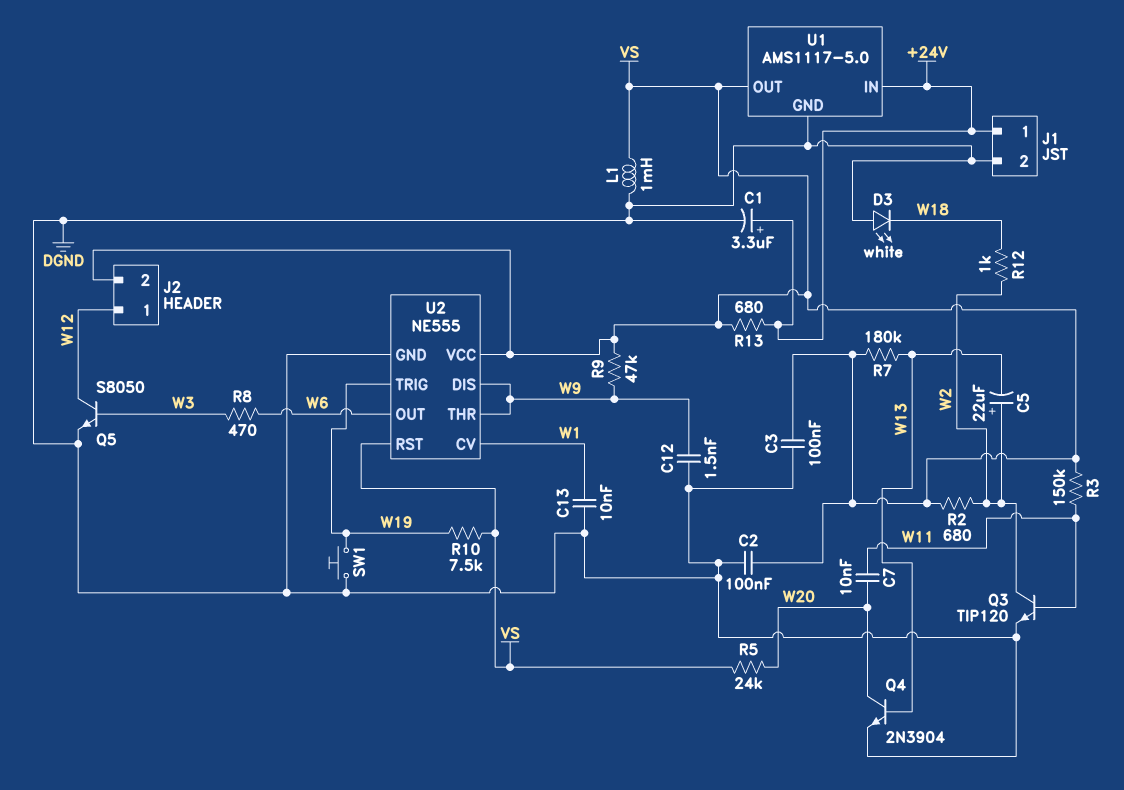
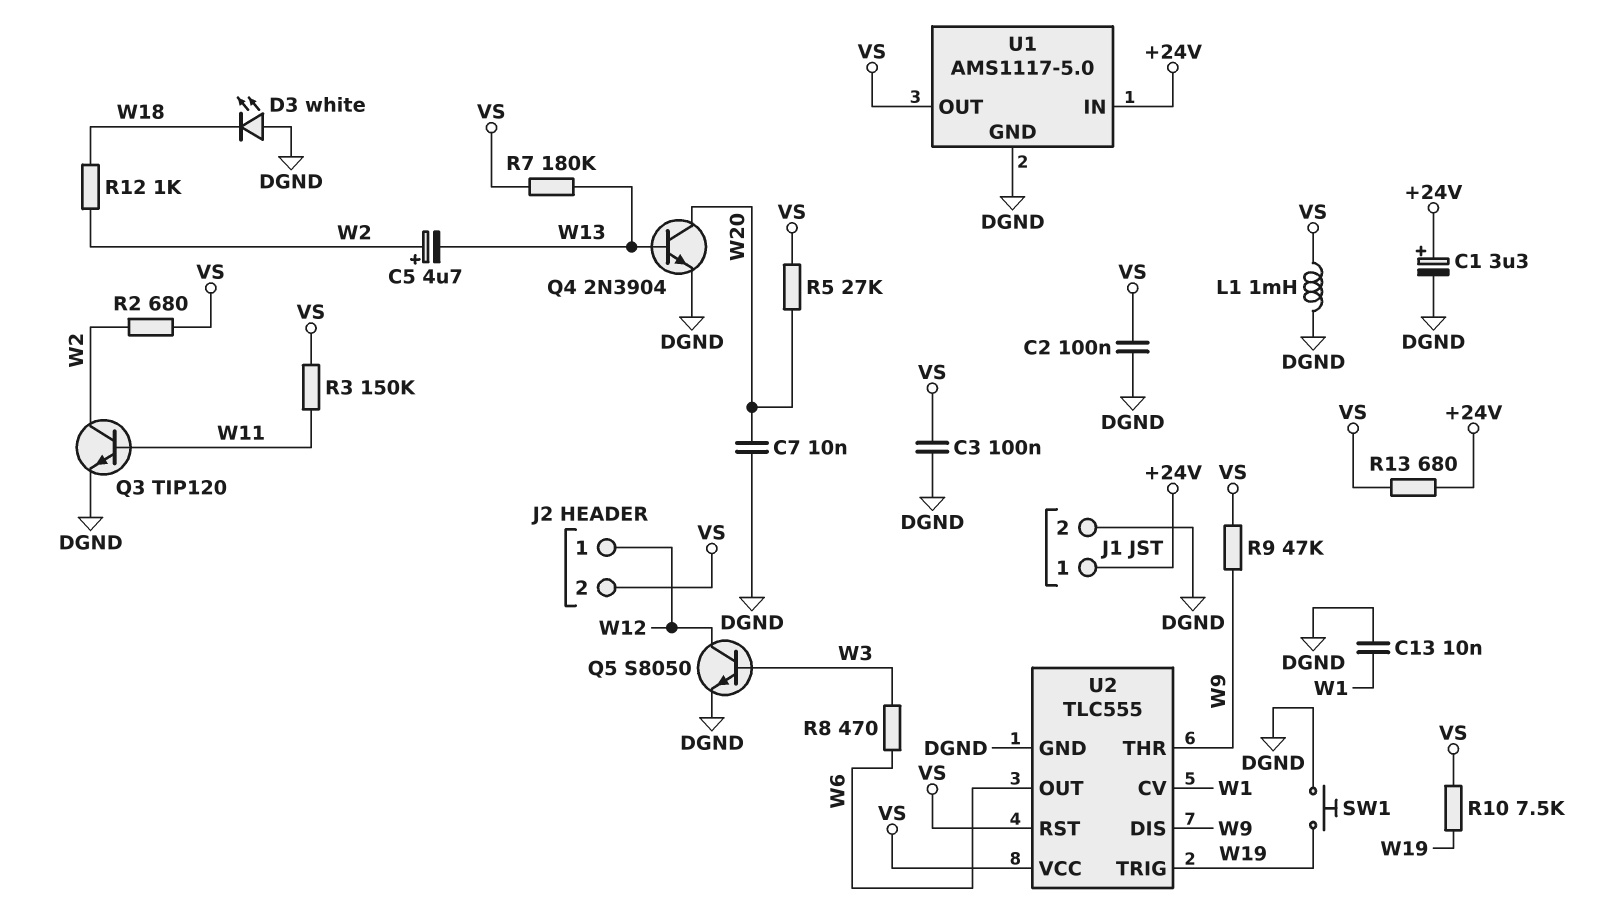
C5: 22uF (plus W2, minus W13) -> 4.7uF (plus W2, minus W13)
C7: 10nF (W11, W20) -> 10nF (DGND, W20)
C12: 1.5nF (DGND, W9) -> none
R5: 24k (VS, W20) -> 27k (VS, W20)
U2: NE555 -> TLC555

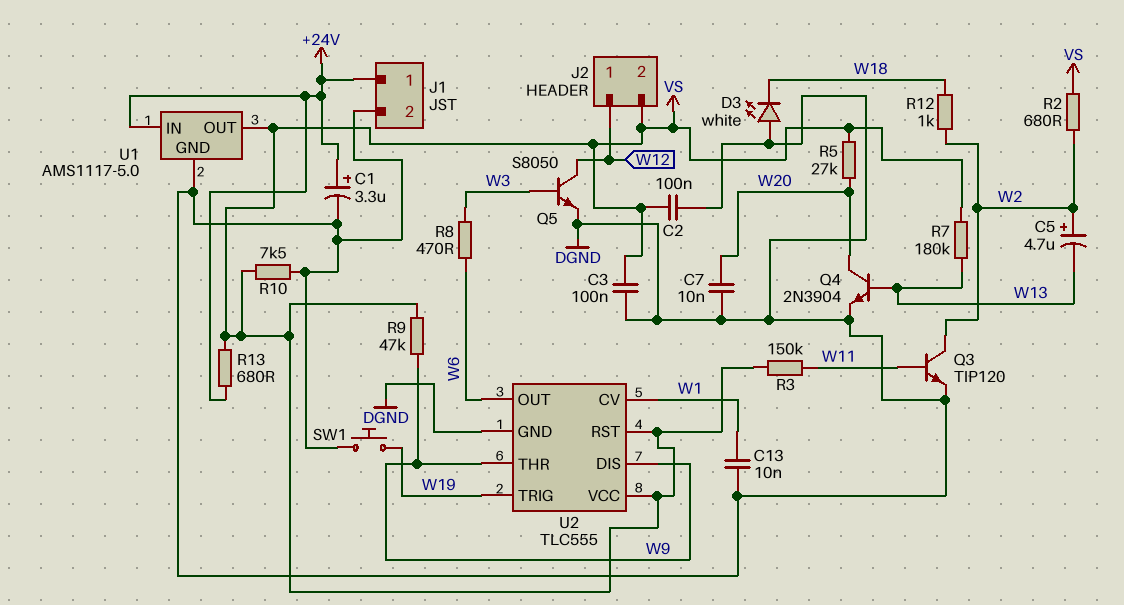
L1: 1mH (DGND, VS) -> none
R10: 7.5k (VS, W19) -> 7.5k (DGND, VS)

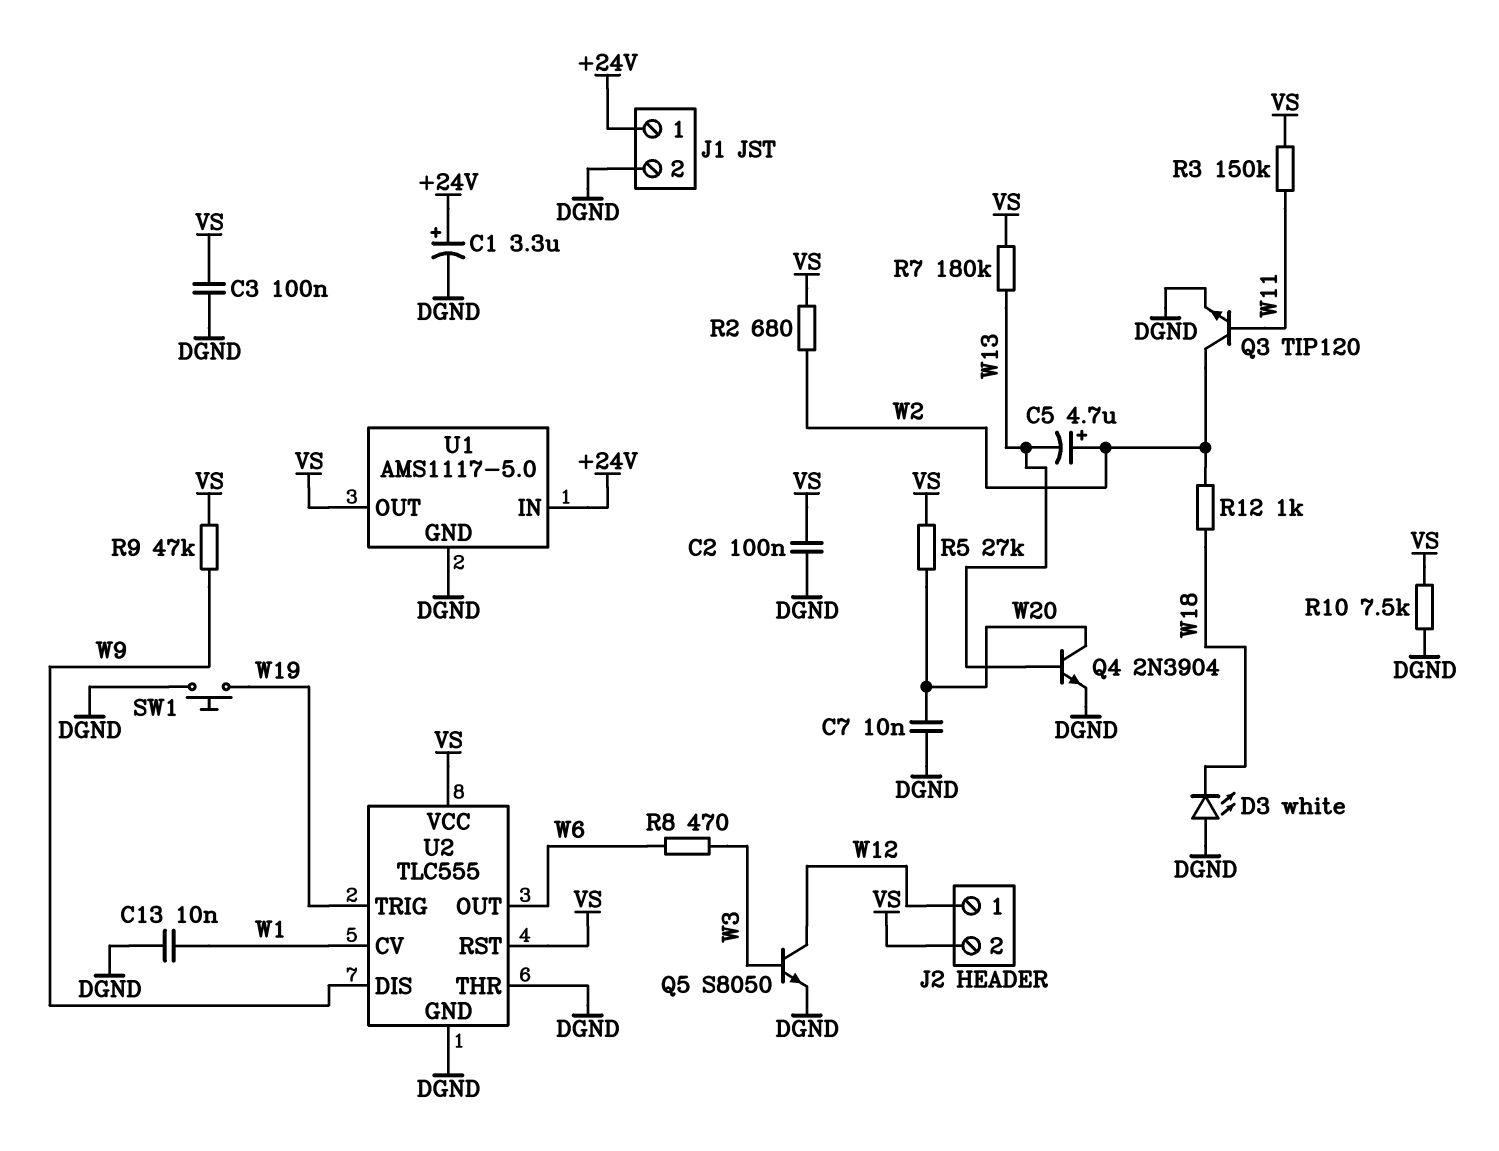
R13: 680 (+24V, VS) -> none
U2 pin THR: W9 -> DGND

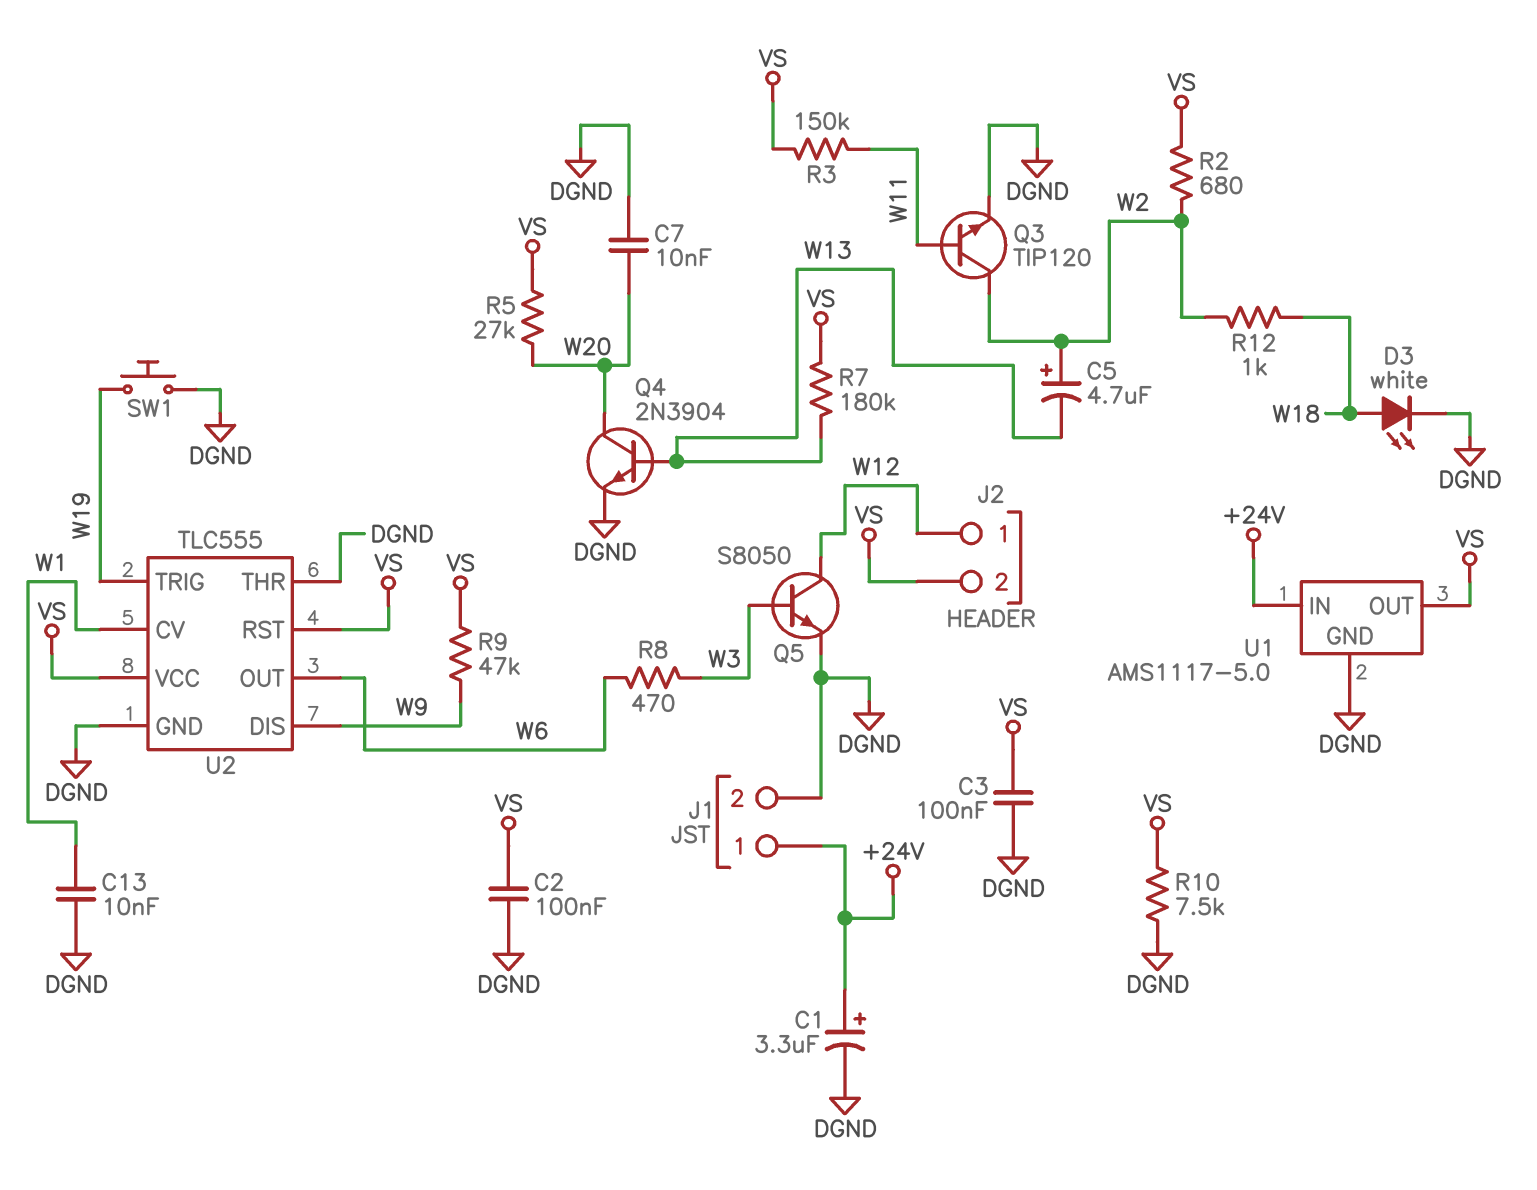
D3: LED white (A DGND, K W18) -> LED white (A W18, K DGND)

